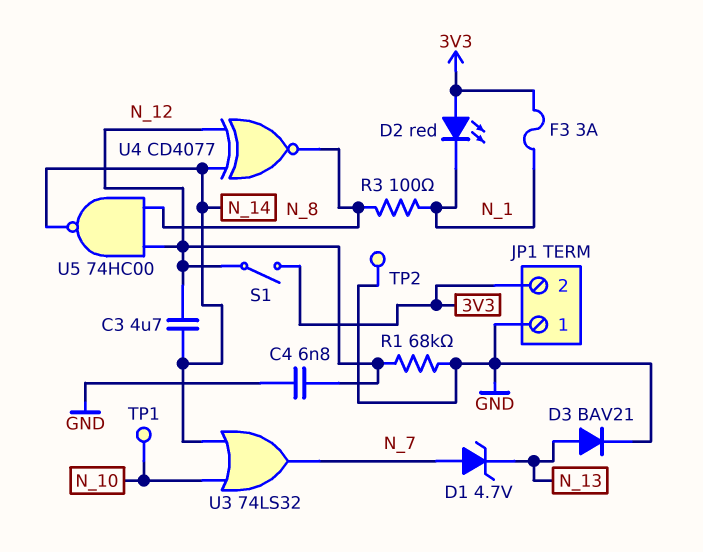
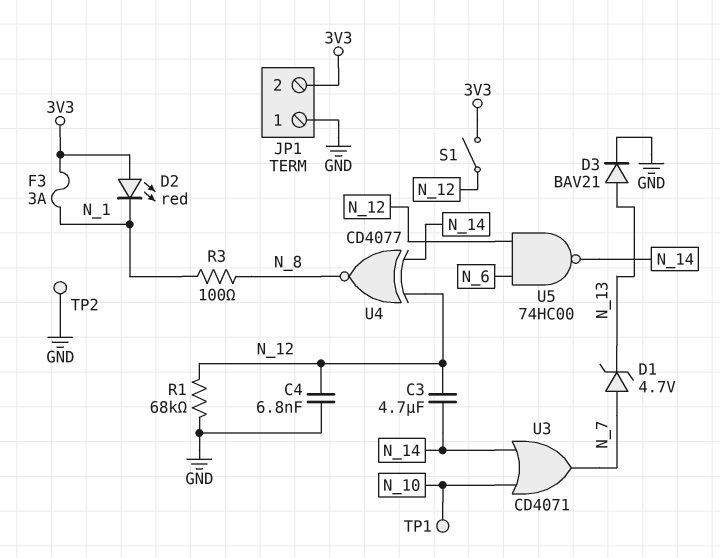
U3: OR 74LS32 (in N_10, in N_14, out N_7) -> OR CD4071 (in N_10, in N_14, out N_7)
U5: NAND 74HC00 (in N_8, in N_12, out N_14) -> NAND 74HC00 (in N_6, in N_12, out N_14)

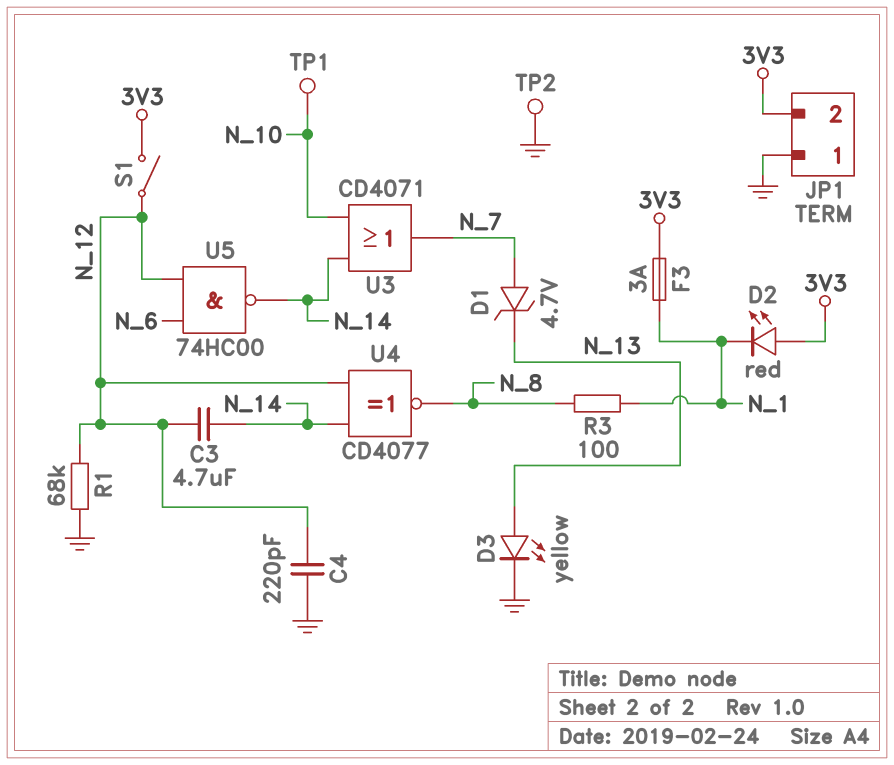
C4: 6.8nF (GND, N_12) -> 220pF (GND, N_12)
D3: diode BAV21 (A N_13, K GND) -> LED yellow (A N_13, K GND)

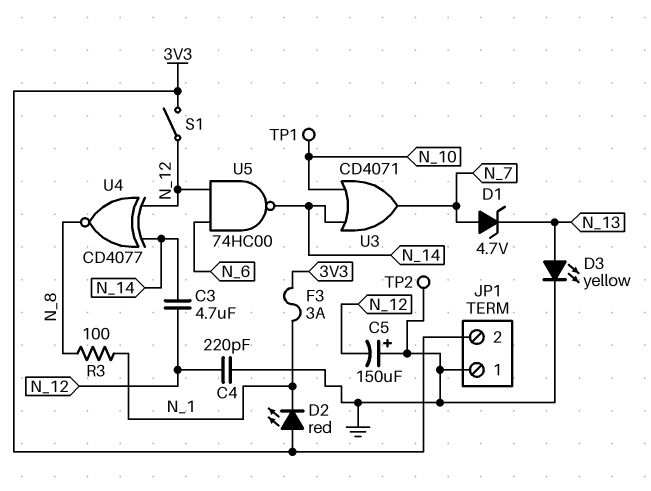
C5: none -> 150uF (plus GND, minus N_12)
R1: 68k (GND, N_12) -> none

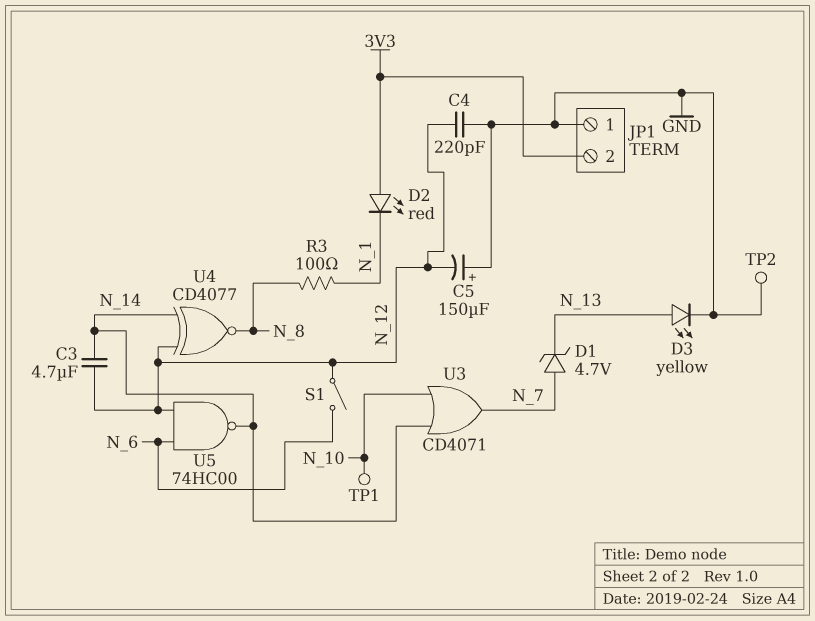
F3: 3A (3V3, N_1) -> none
S1: switch (3V3, N_12) -> switch (N_6, N_12)

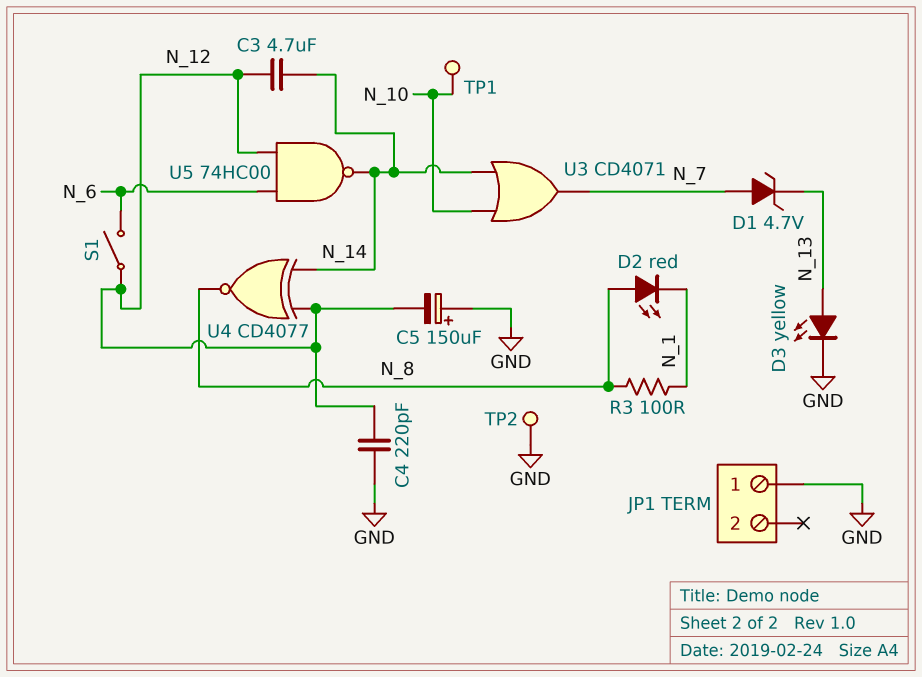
D2: LED red (A 3V3, K N_1) -> LED red (A N_8, K N_1)
JP1 pin 2: 3V3 -> none

